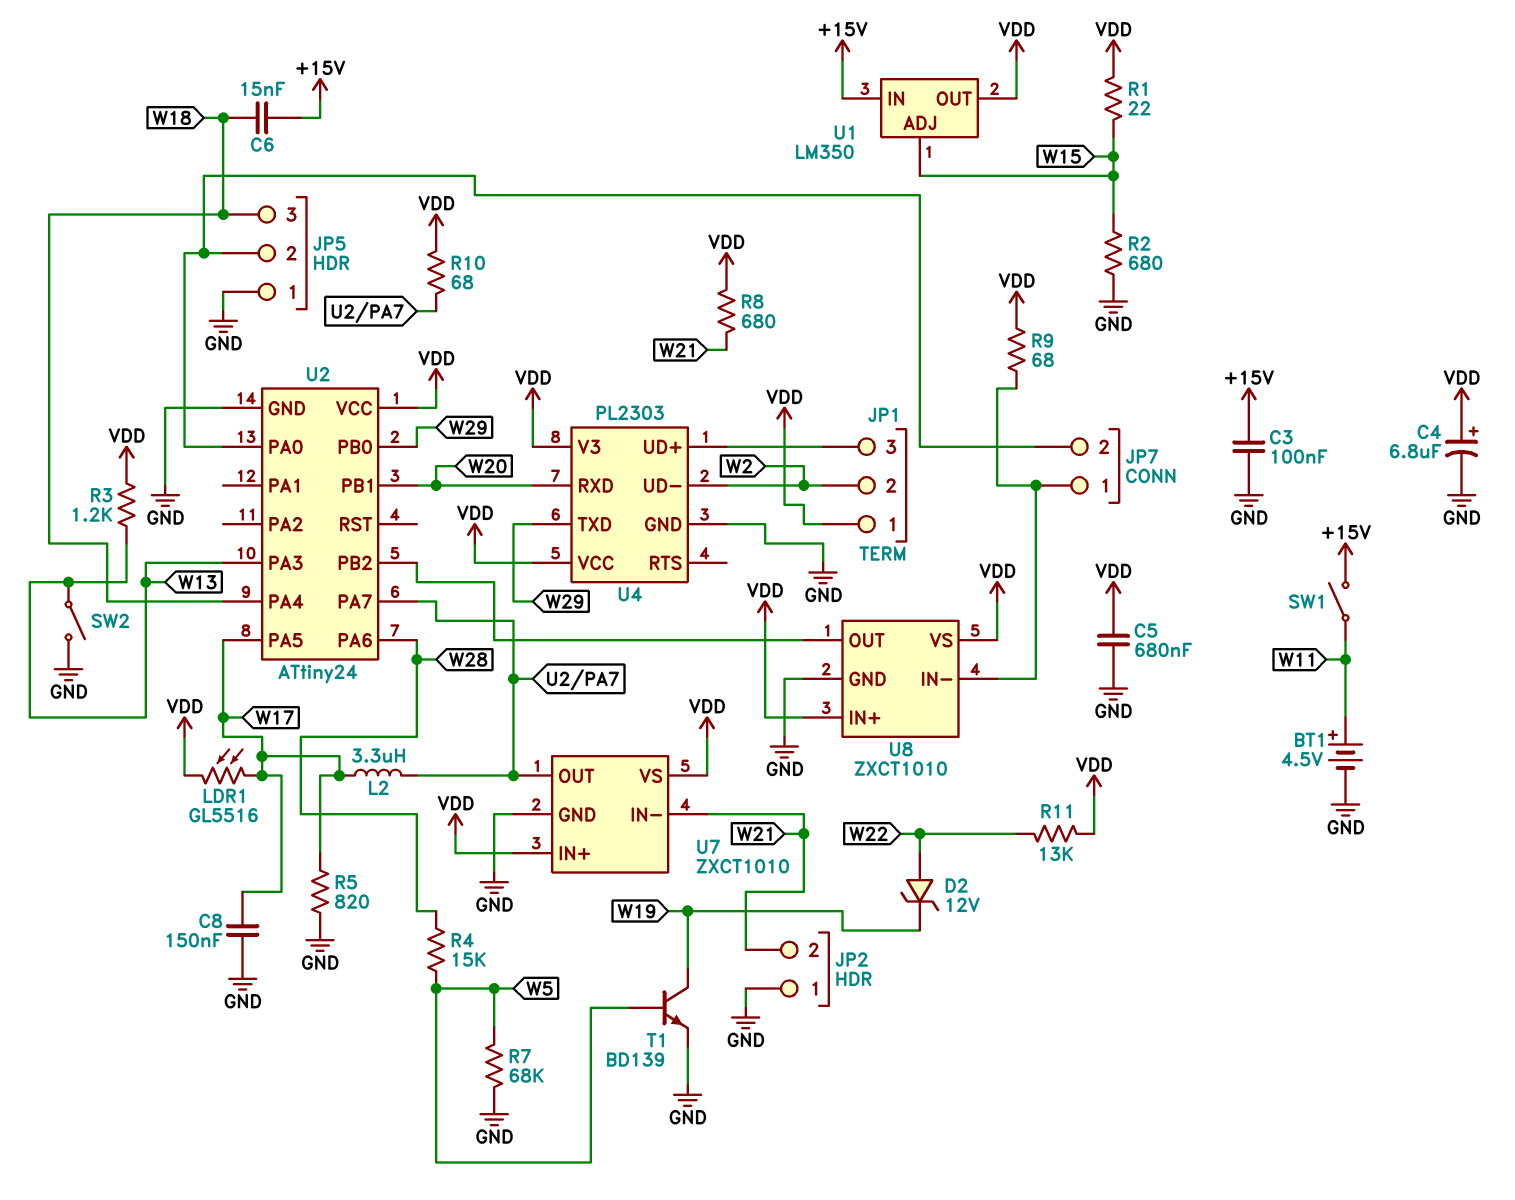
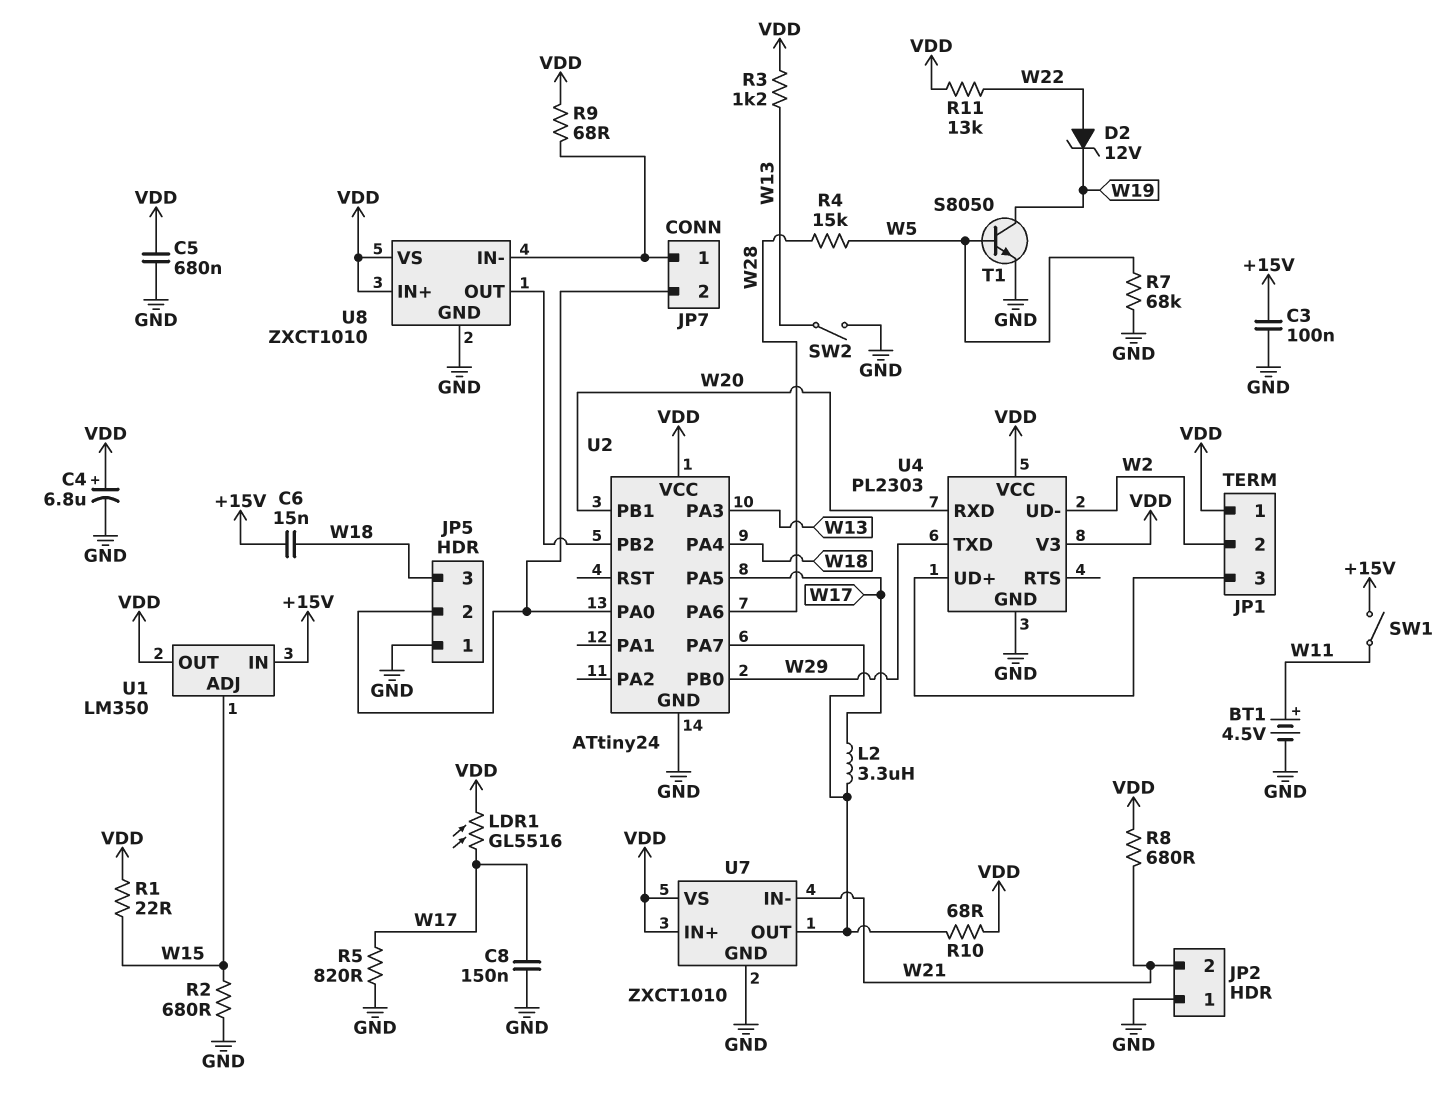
T1: NPN BD139 (B W5, C W19, E GND) -> NPN S8050 (B W5, C W19, E GND)

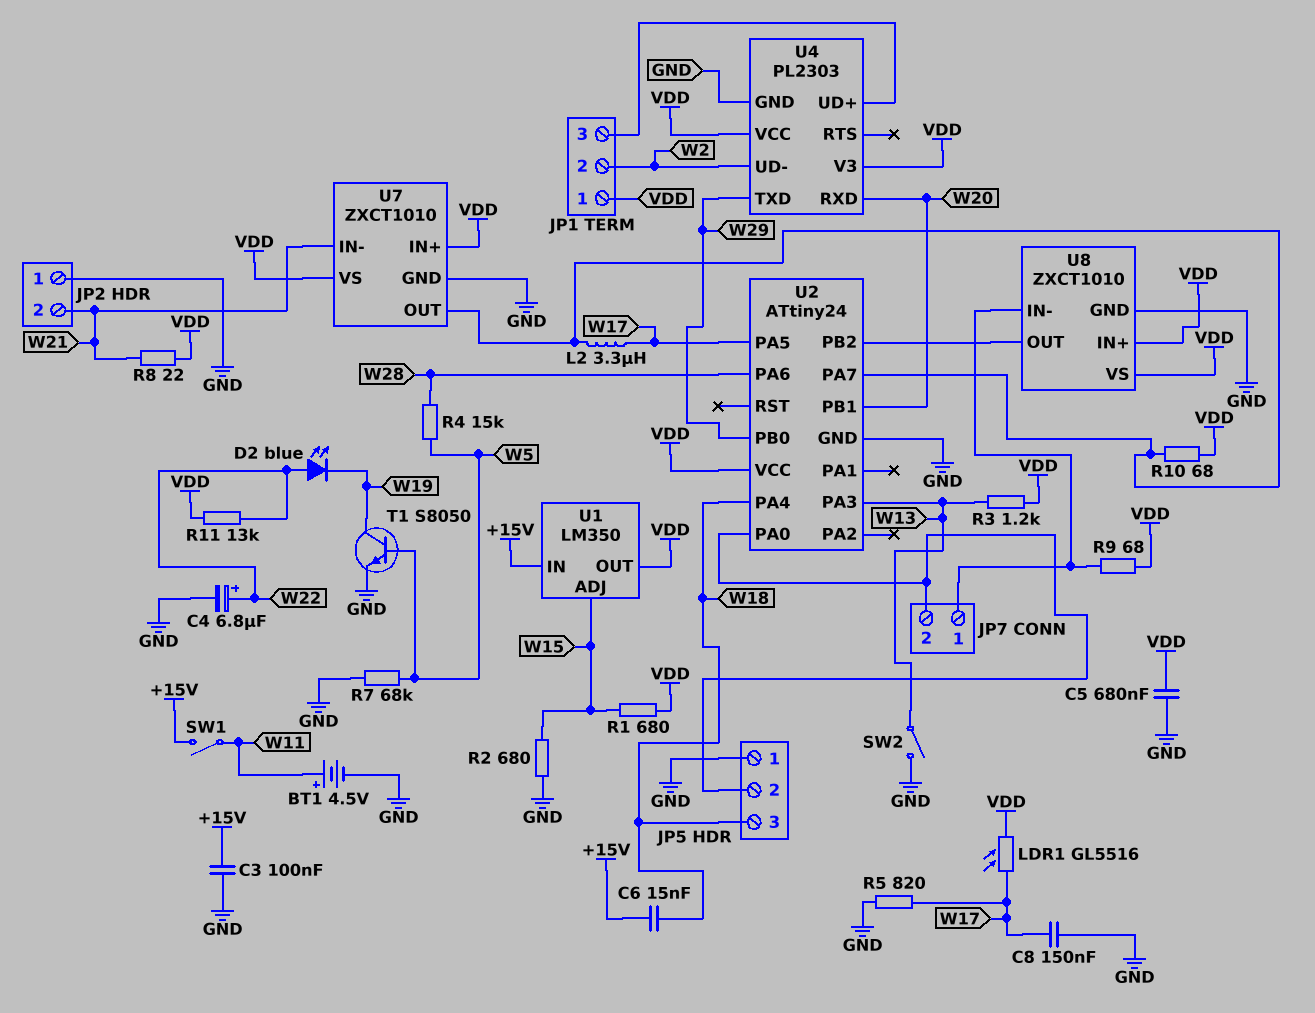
C4: 6.8uF (plus VDD, minus GND) -> 6.8uF (plus W22, minus GND)
D2: zener 12V (A W22, K W19) -> LED blue (A W22, K W19)
R1: 22 (VDD, W15) -> 680 (VDD, W15)
R8: 680 (VDD, W21) -> 22 (VDD, W21)

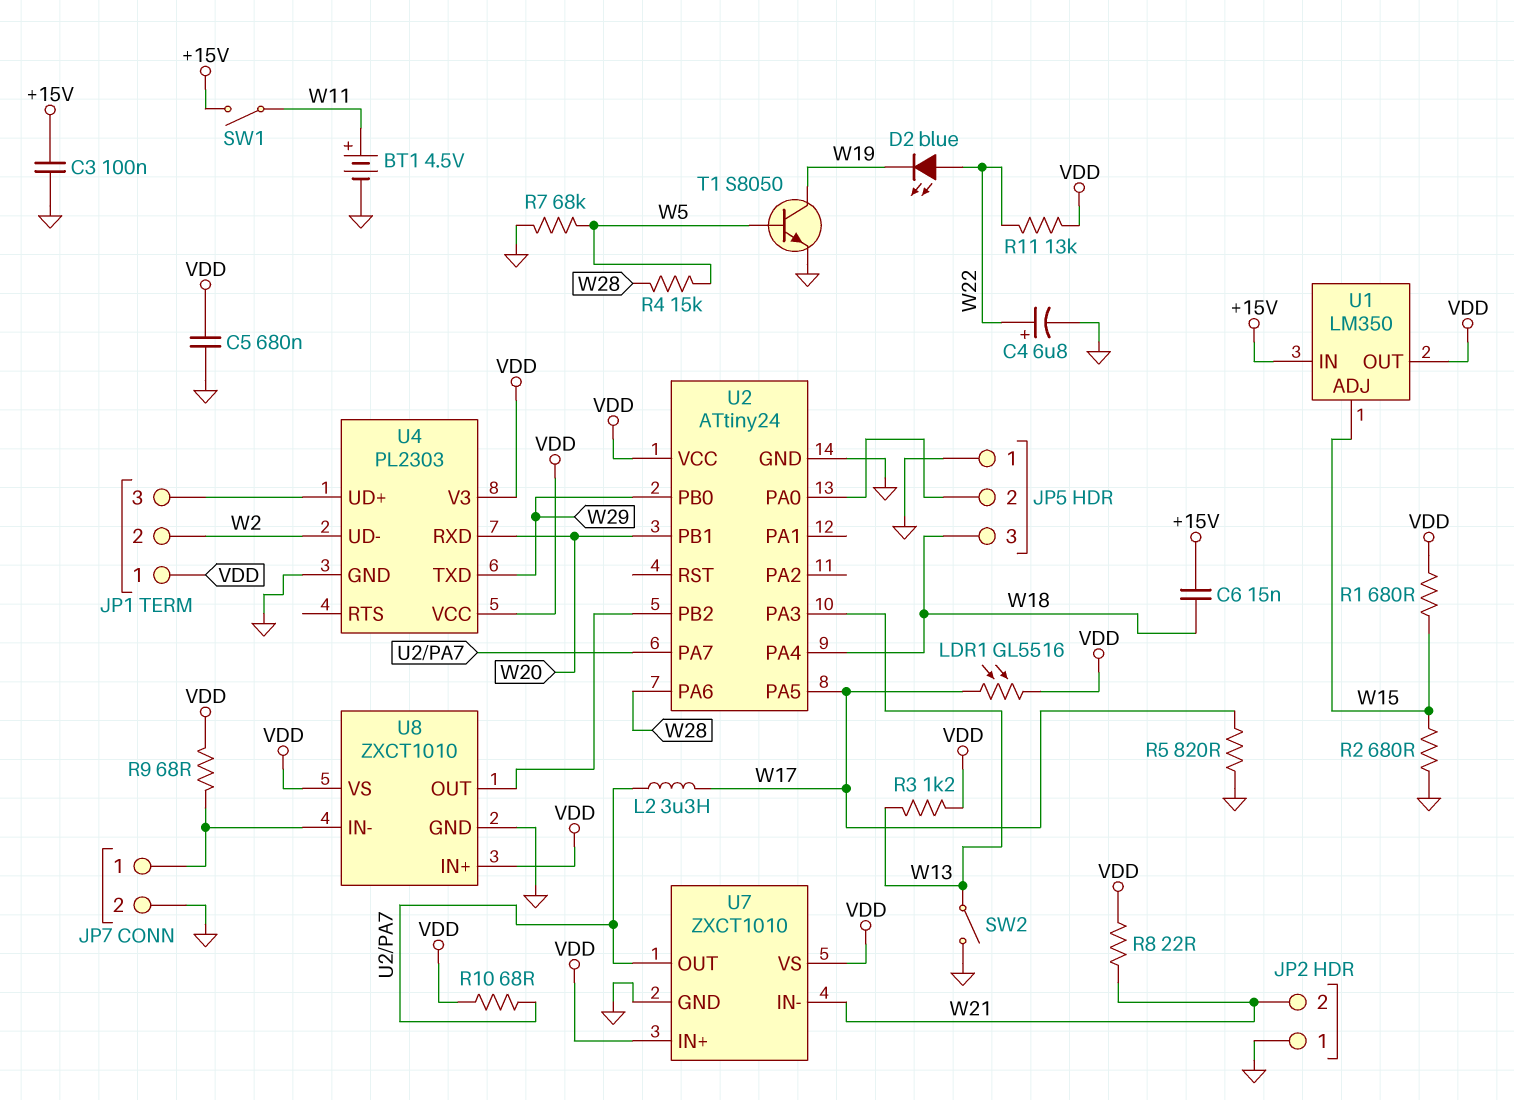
C8: 150nF (GND, W17) -> none
JP7 pin 2: JP5/2 -> GND

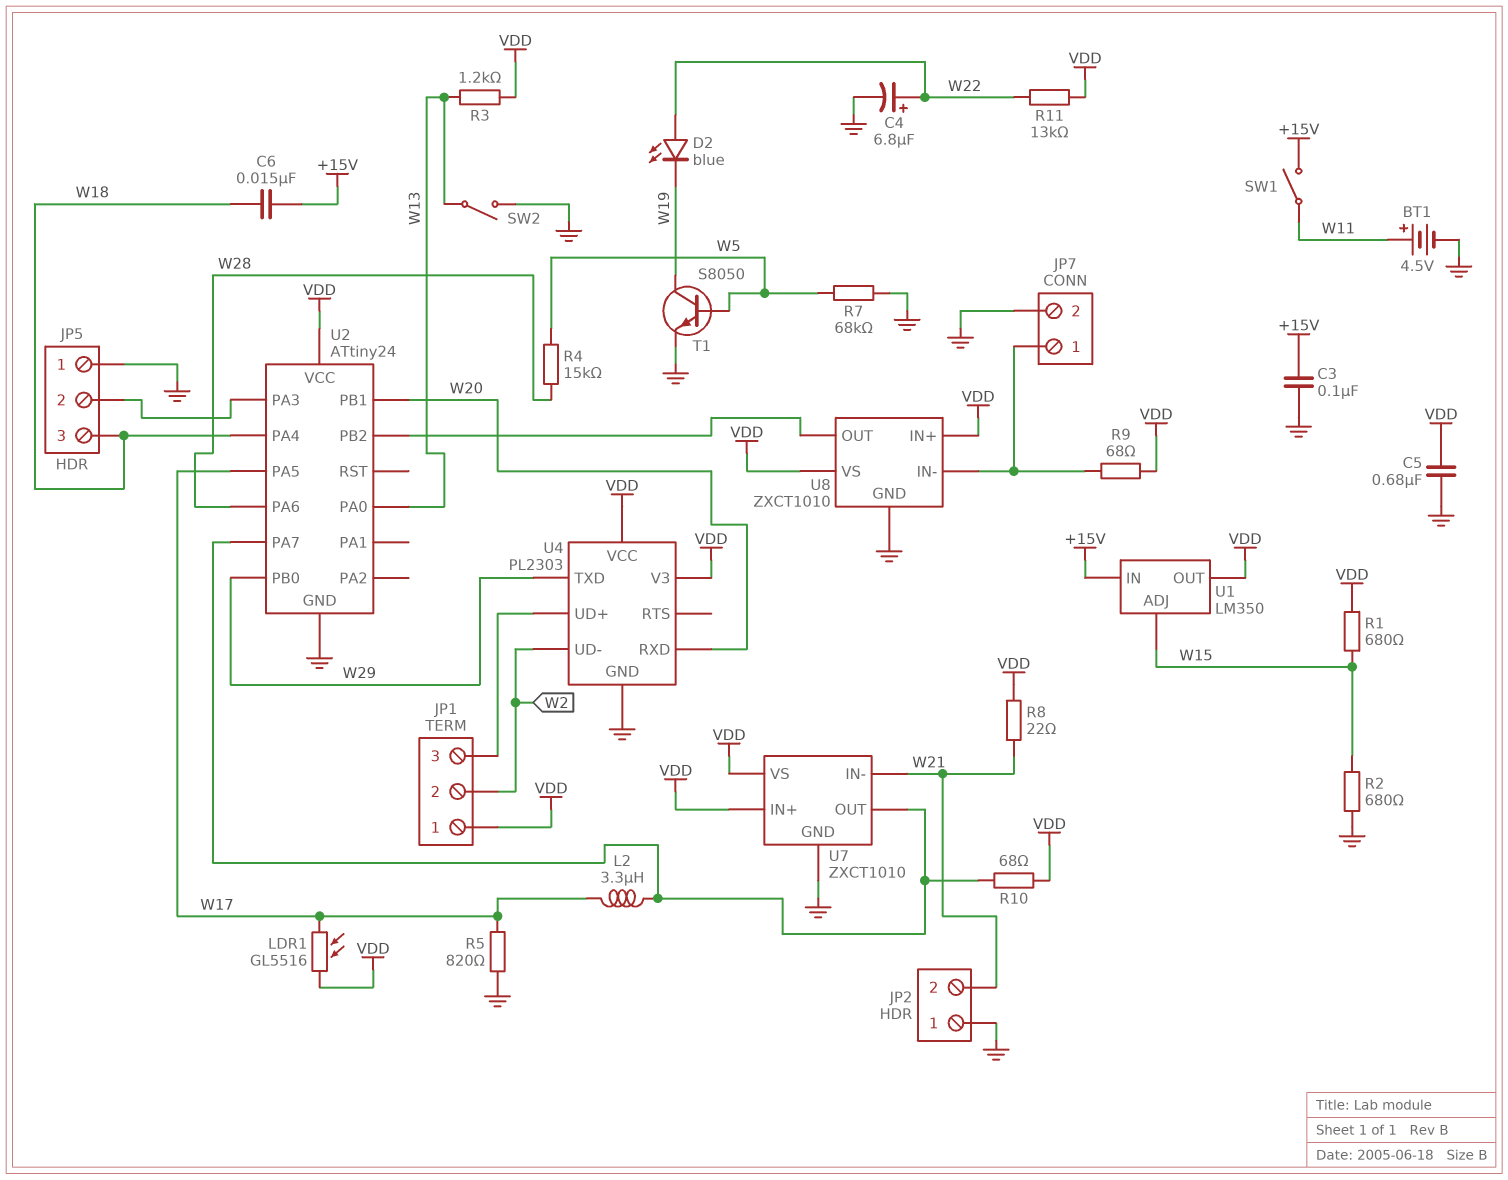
U2 pin PA0: JP5/2 -> W13
U2 pin PA3: W13 -> JP5/2

